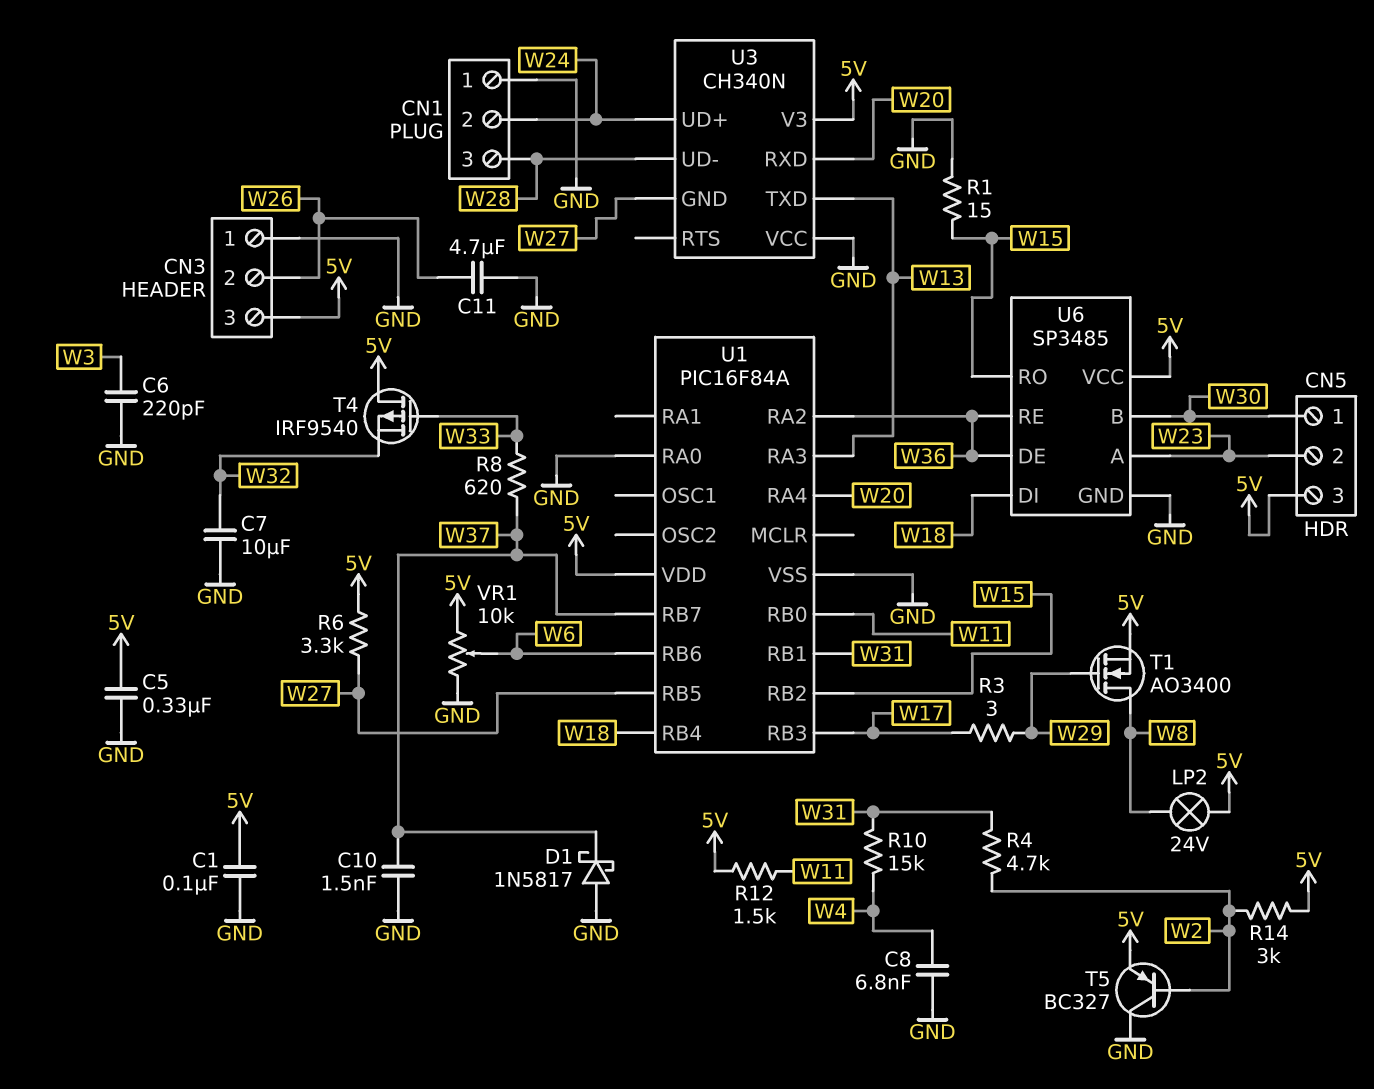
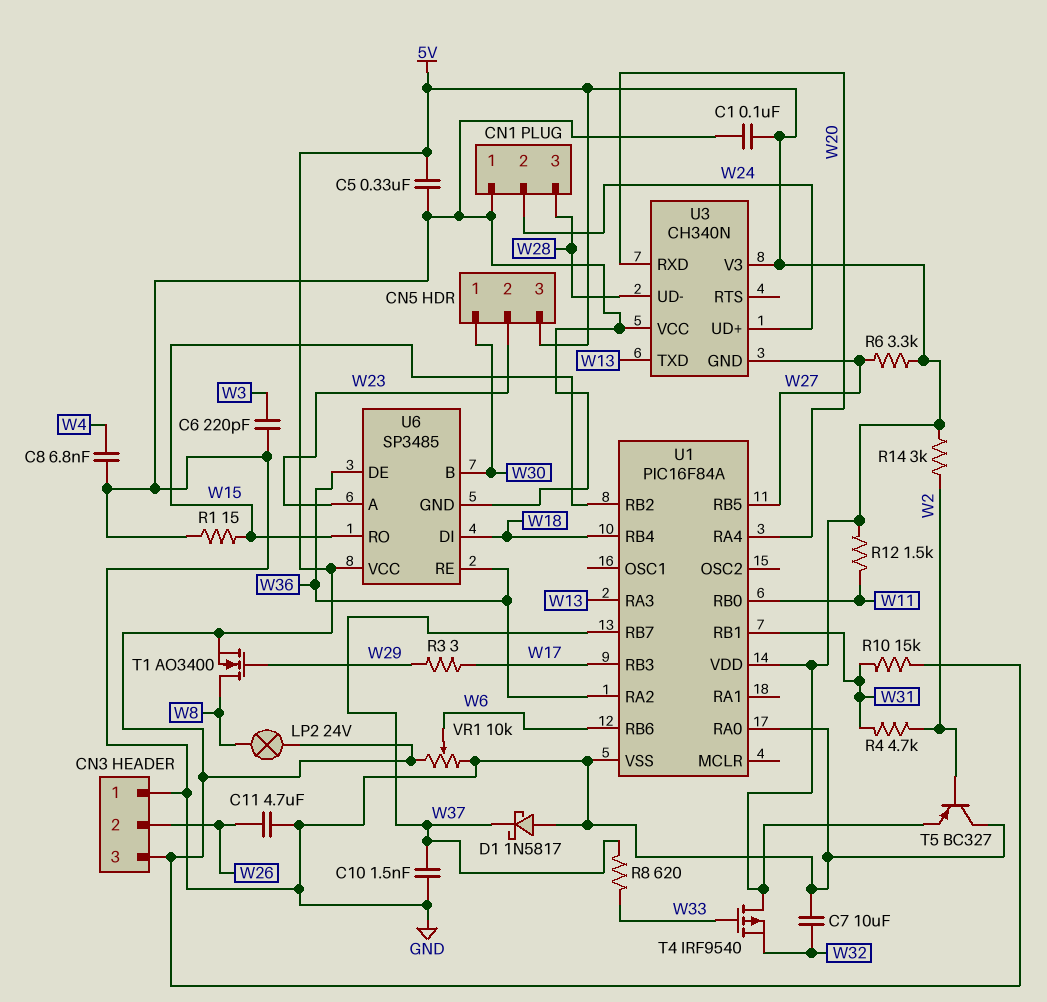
R10: 15k (W4, W31) -> 15k (5V, W31)

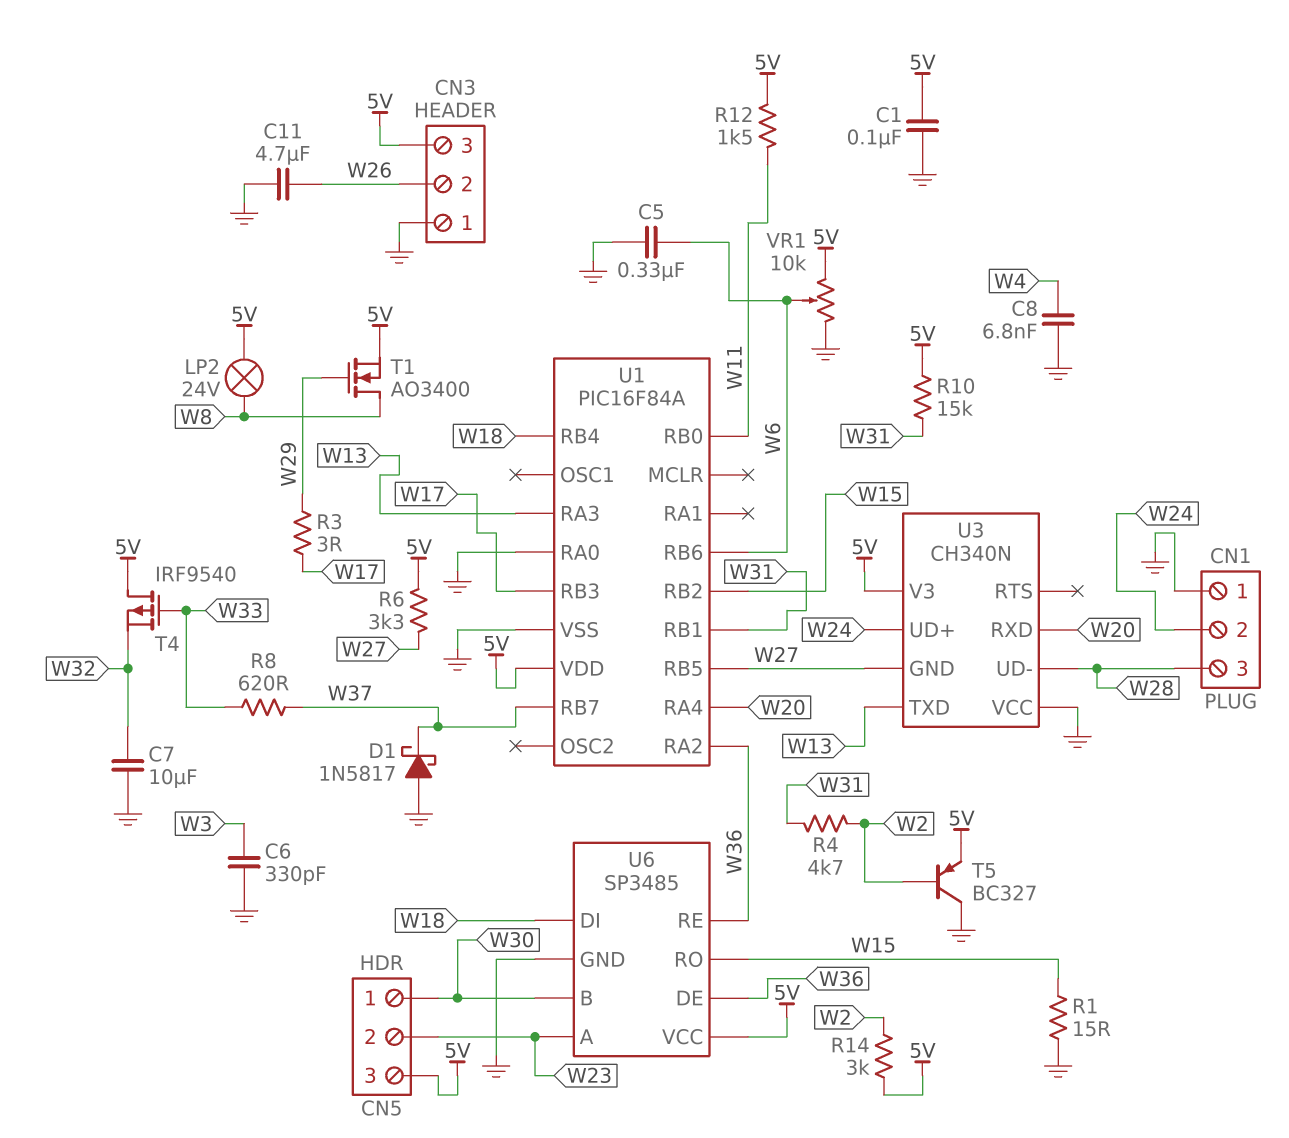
C5: 330nF (5V, GND) -> 330nF (GND, W6)
C6: 220pF (GND, W3) -> 330pF (GND, W3)
C10: 1.5nF (GND, W37) -> none

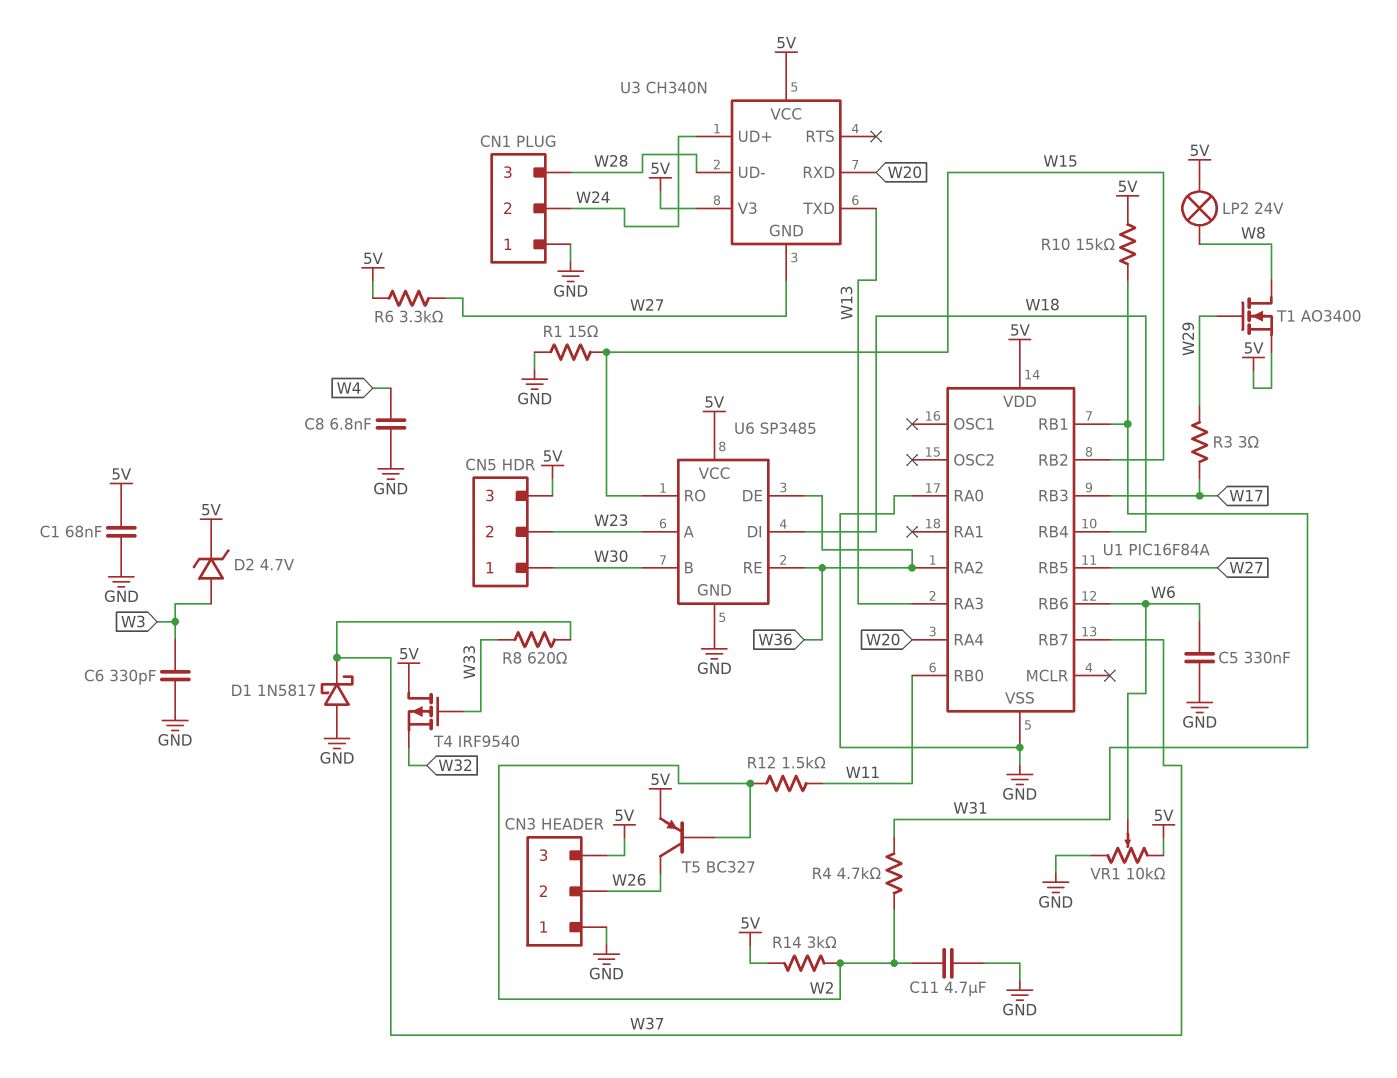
C1: 100nF (5V, GND) -> 68nF (5V, GND)
C7: 10uF (GND, W32) -> none
C11: 4.7uF (GND, W26) -> 4.7uF (GND, W2)
D2: none -> zener 4.7V (A W3, K 5V)
R12: 1.5k (5V, W11) -> 1.5k (W2, W11)
T5: PNP BC327 (B W2, C GND, E 5V) -> PNP BC327 (B W2, C W26, E 5V)
U3 pin VCC: GND -> 5V

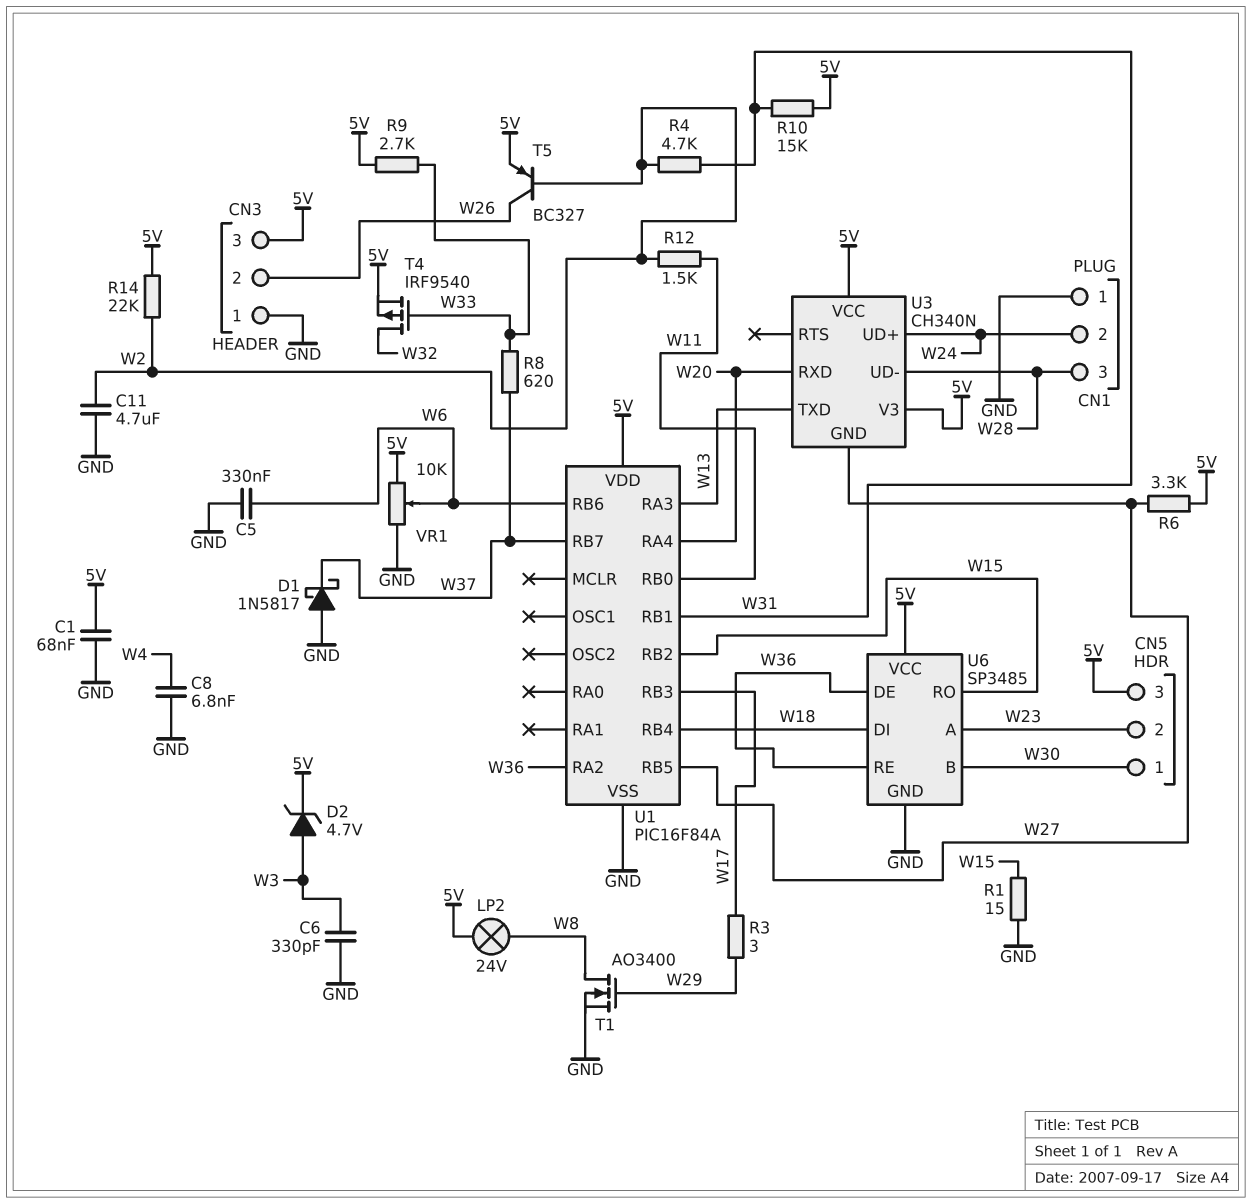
R9: none -> 2.7k (5V, W33)
R14: 3k (5V, W2) -> 22k (5V, W2)
T1: NMOS AO3400 (G W29, D W8, S 5V) -> NMOS AO3400 (G W29, D W8, S GND)
T4: PMOS IRF9540 (G W33, D 5V, S W32) -> PMOS IRF9540 (G W33, D W32, S 5V)
U1 pin RA0: GND -> none

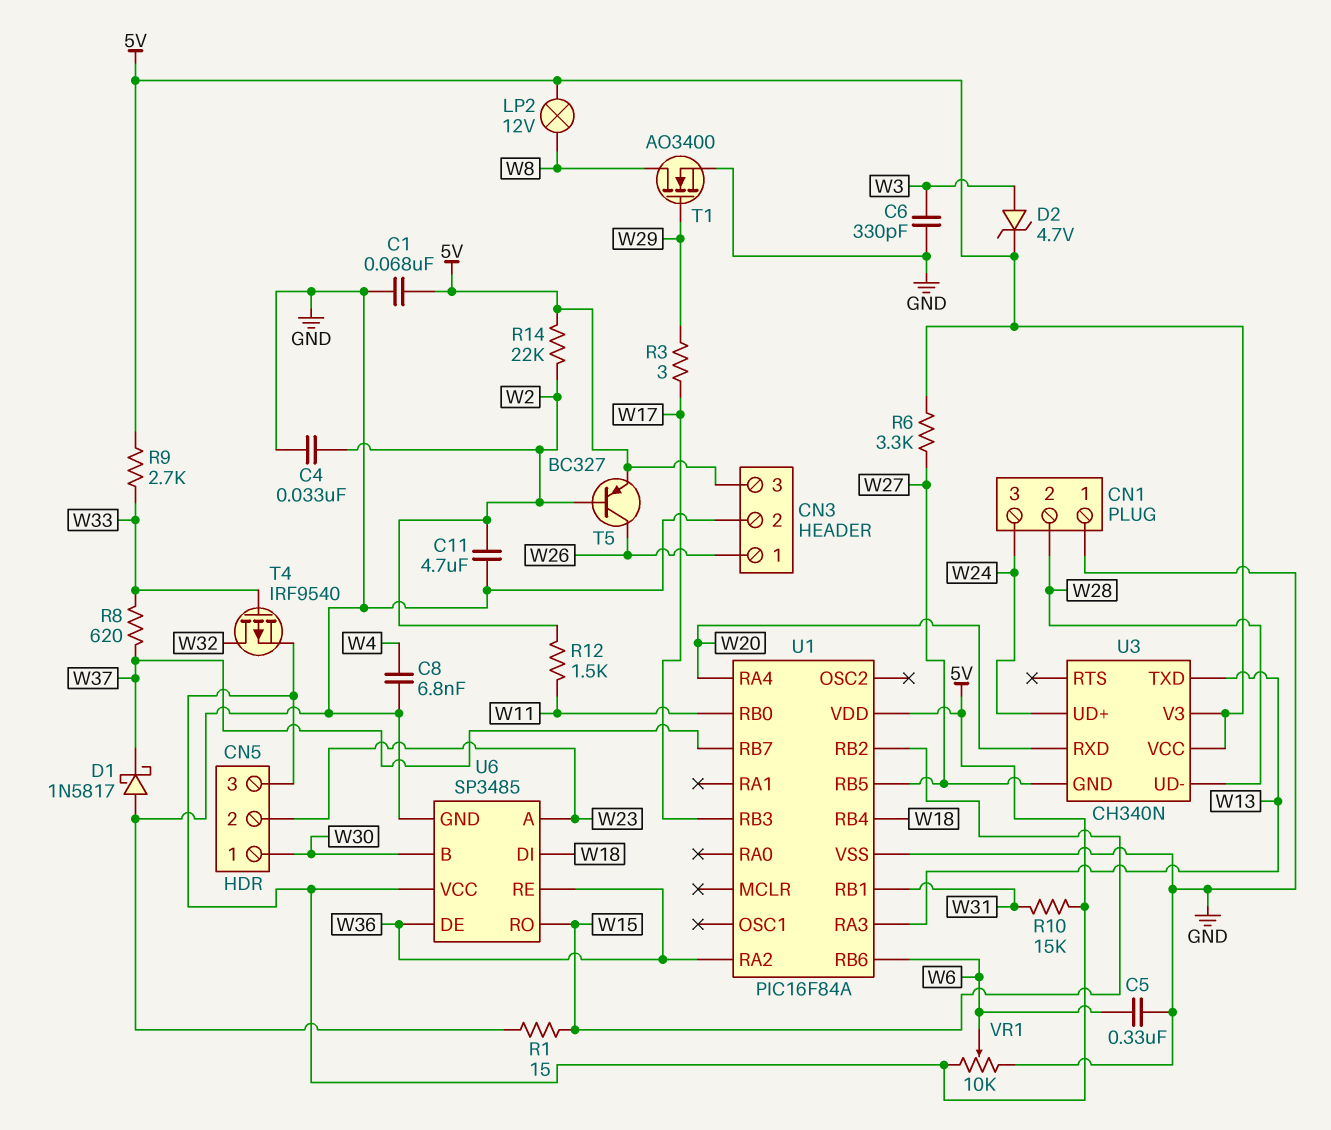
C4: none -> 33nF (GND, W2)
CN1 pin 2: W24 -> W28
CN1 pin 3: W28 -> W24
CN3 pin 1: GND -> W26
CN3 pin 2: W26 -> GND
LP2: lamp 24V (5V, W8) -> lamp 12V (5V, W8)
R4: 4.7k (W2, W31) -> none

